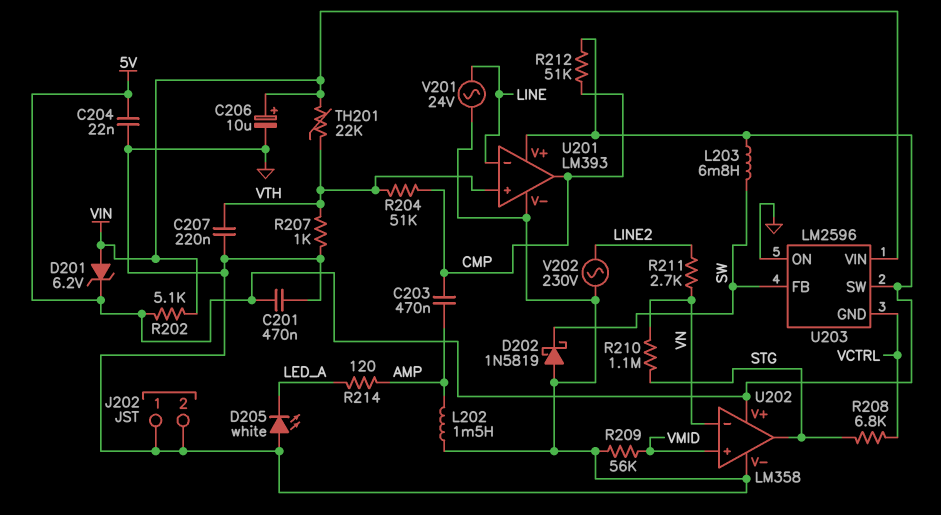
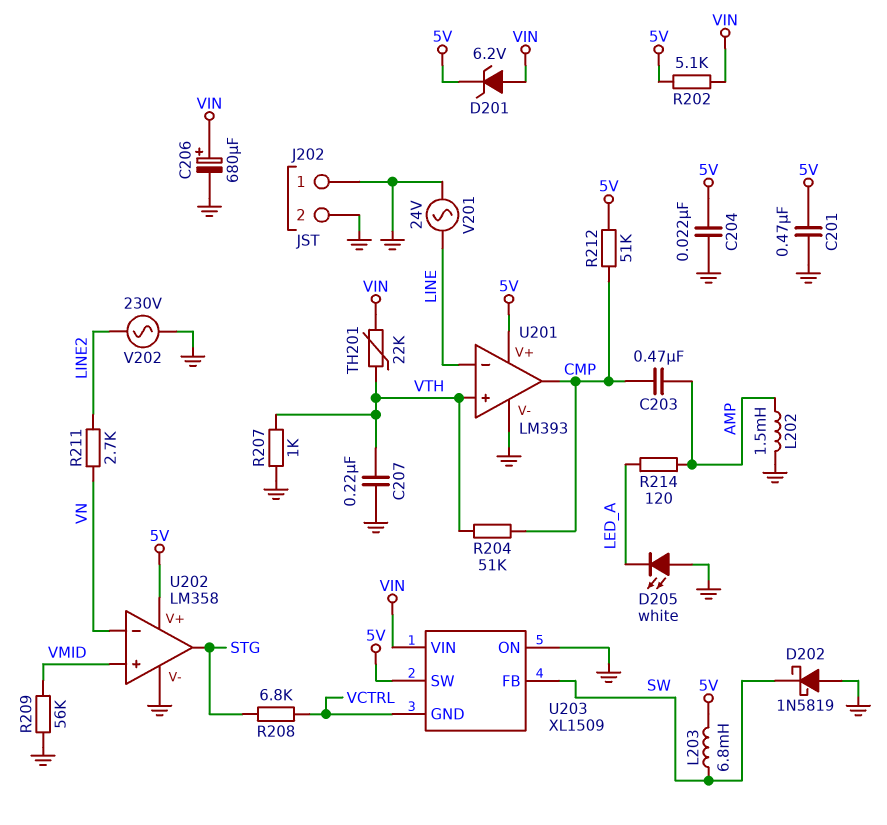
C206: 10uF (plus VIN, minus GND) -> 680uF (plus VIN, minus GND)
R210: 1.1M (STG, VN) -> none
U203: LM2596 -> XL1509

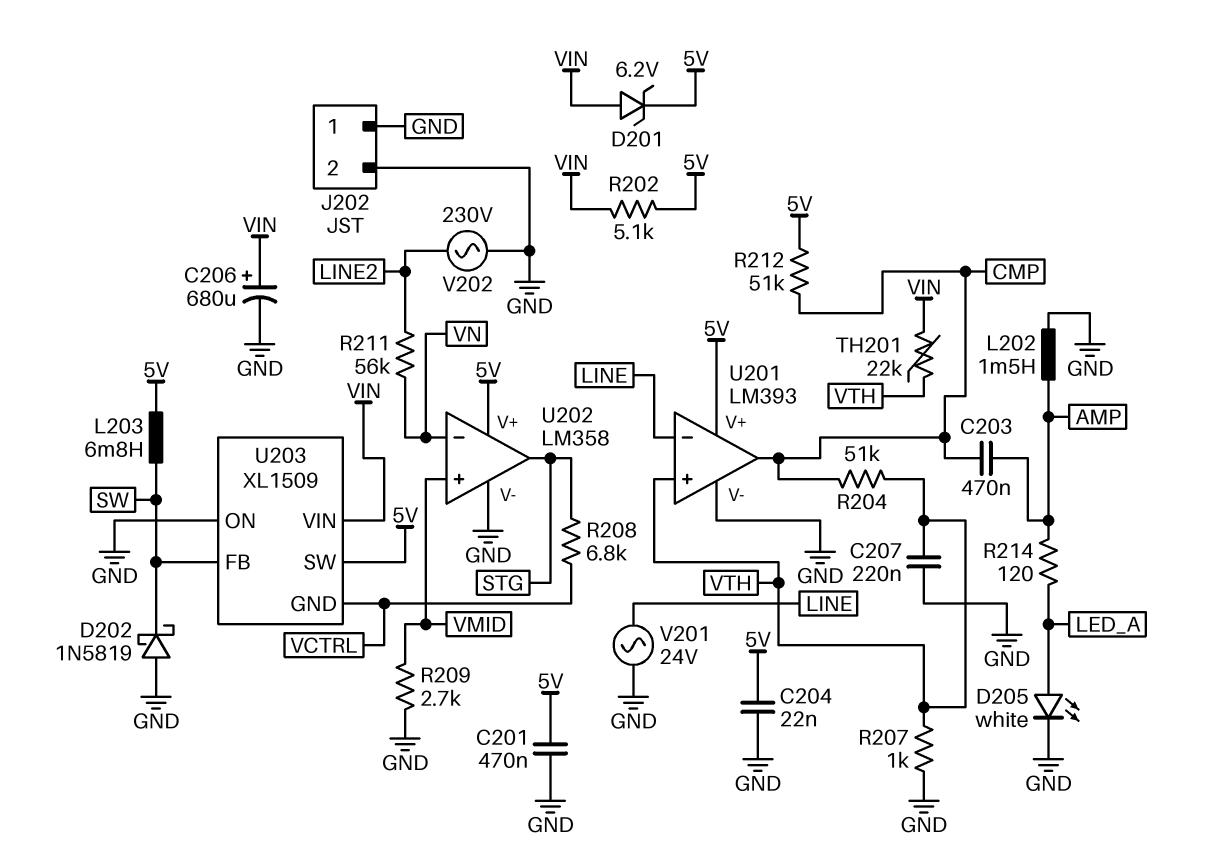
D205: LED white (A GND, K LED_A) -> LED white (A LED_A, K GND)
R209: 56k (GND, VMID) -> 2.7k (GND, VMID)
R211: 2.7k (LINE2, VN) -> 56k (LINE2, VN)

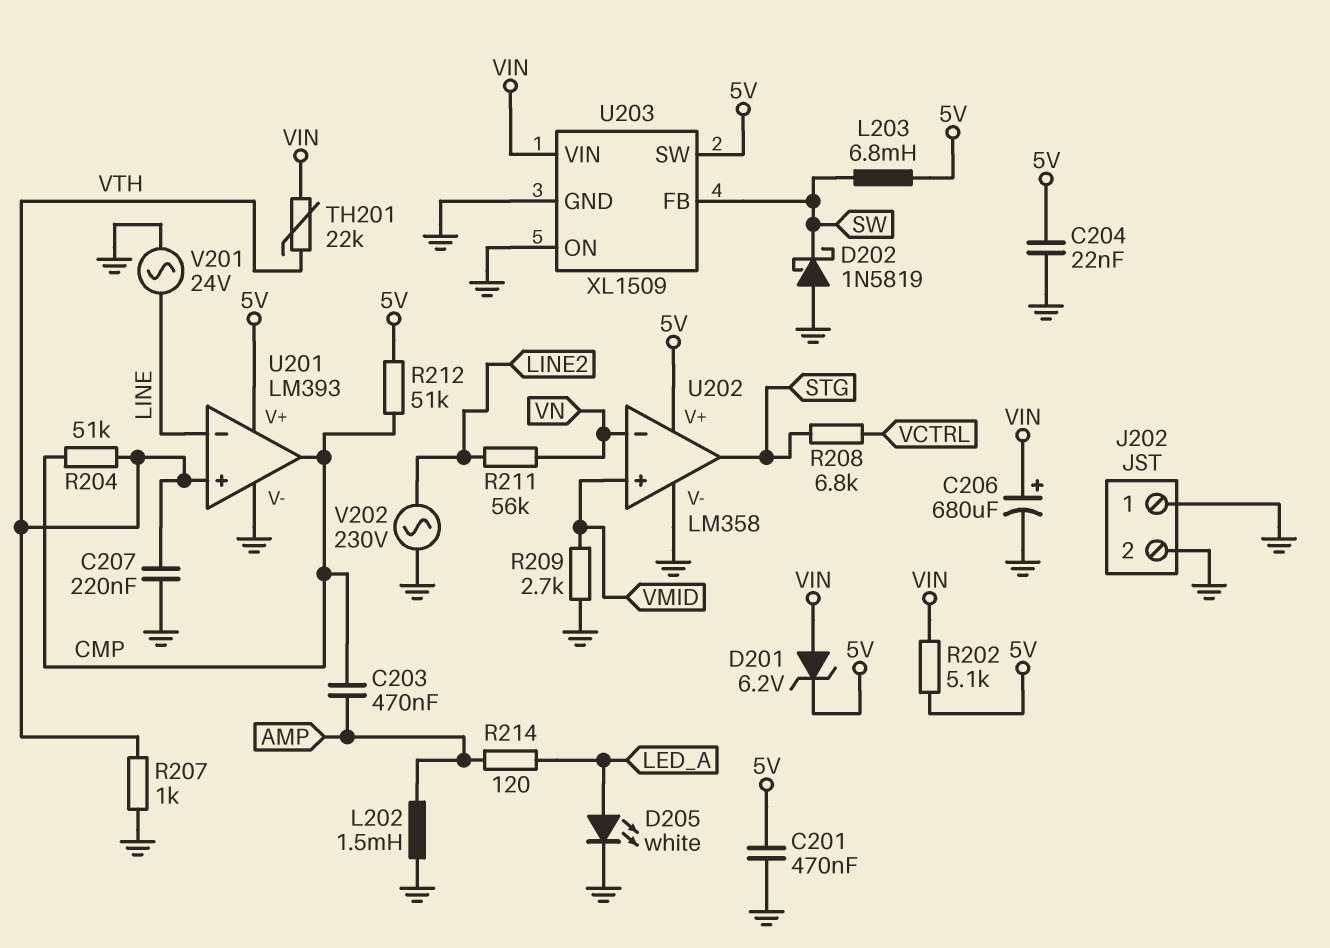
U203 pin GND: VCTRL -> GND

